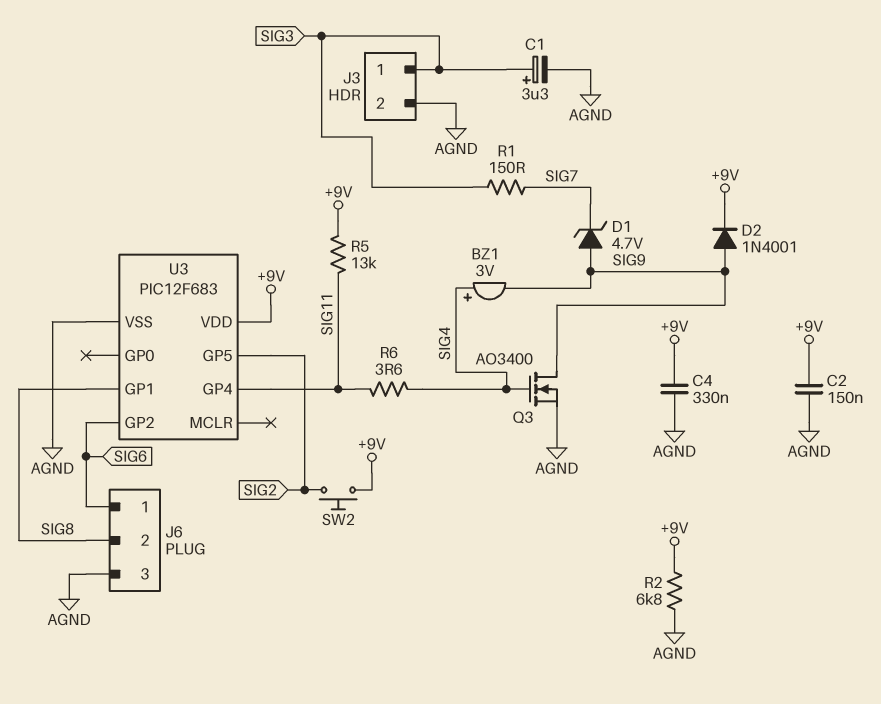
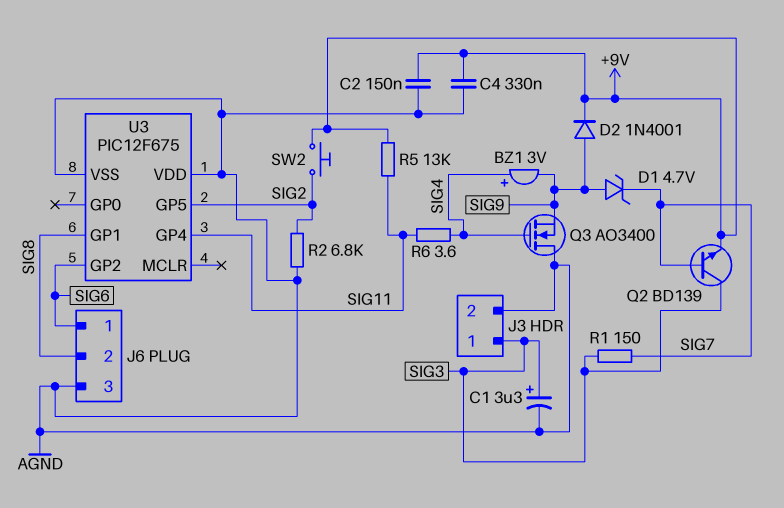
Q2: none -> NPN BD139 (B SIG7, C SIG3, E +9V)
Q3: NMOS AO3400 (G SIG4, D SIG9, S AGND) -> NMOS AO3400 (G SIG4, D AGND, S SIG9)
R2: 6.8k (+9V, AGND) -> 6.8k (AGND, SIG2)
U3: PIC12F683 -> PIC12F675
U3 pin VDD: +9V -> AGND

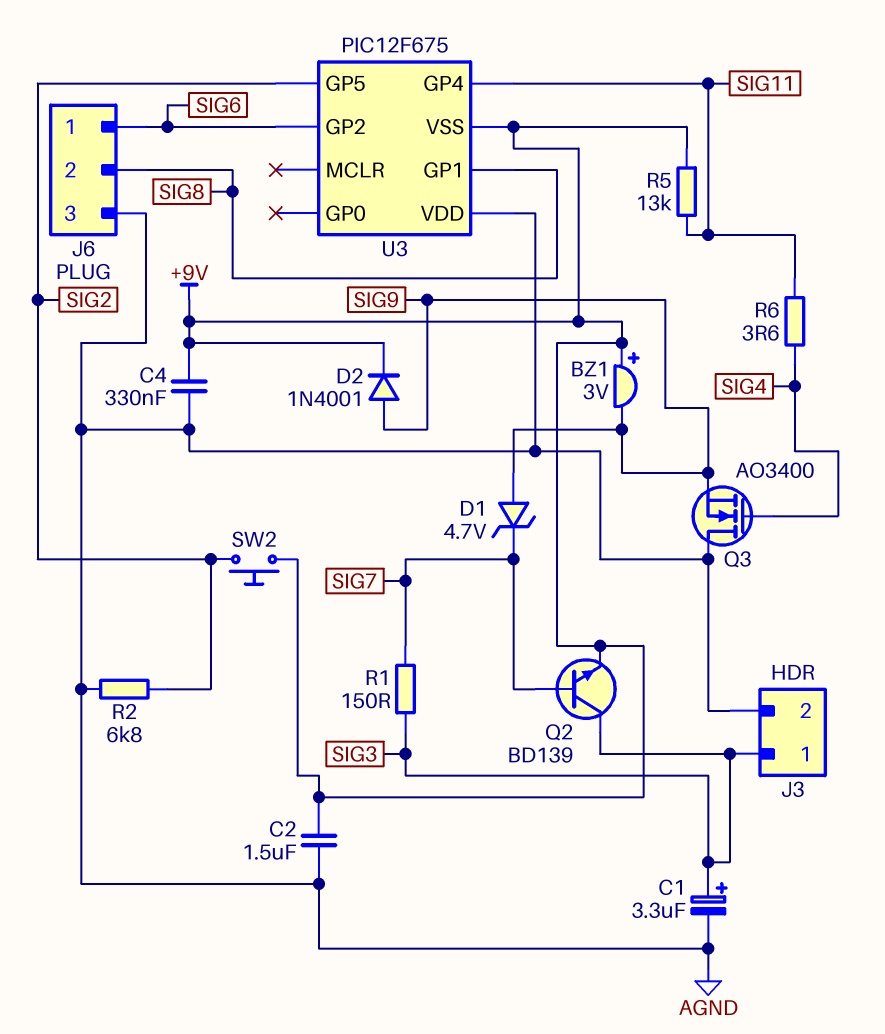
BZ1: buzzer 3V (plus SIG4, minus SIG9) -> buzzer 3V (plus +9V, minus SIG9)
C2: 150nF (+9V, AGND) -> 1.5uF (+9V, AGND)
U3 pin VSS: AGND -> +9V

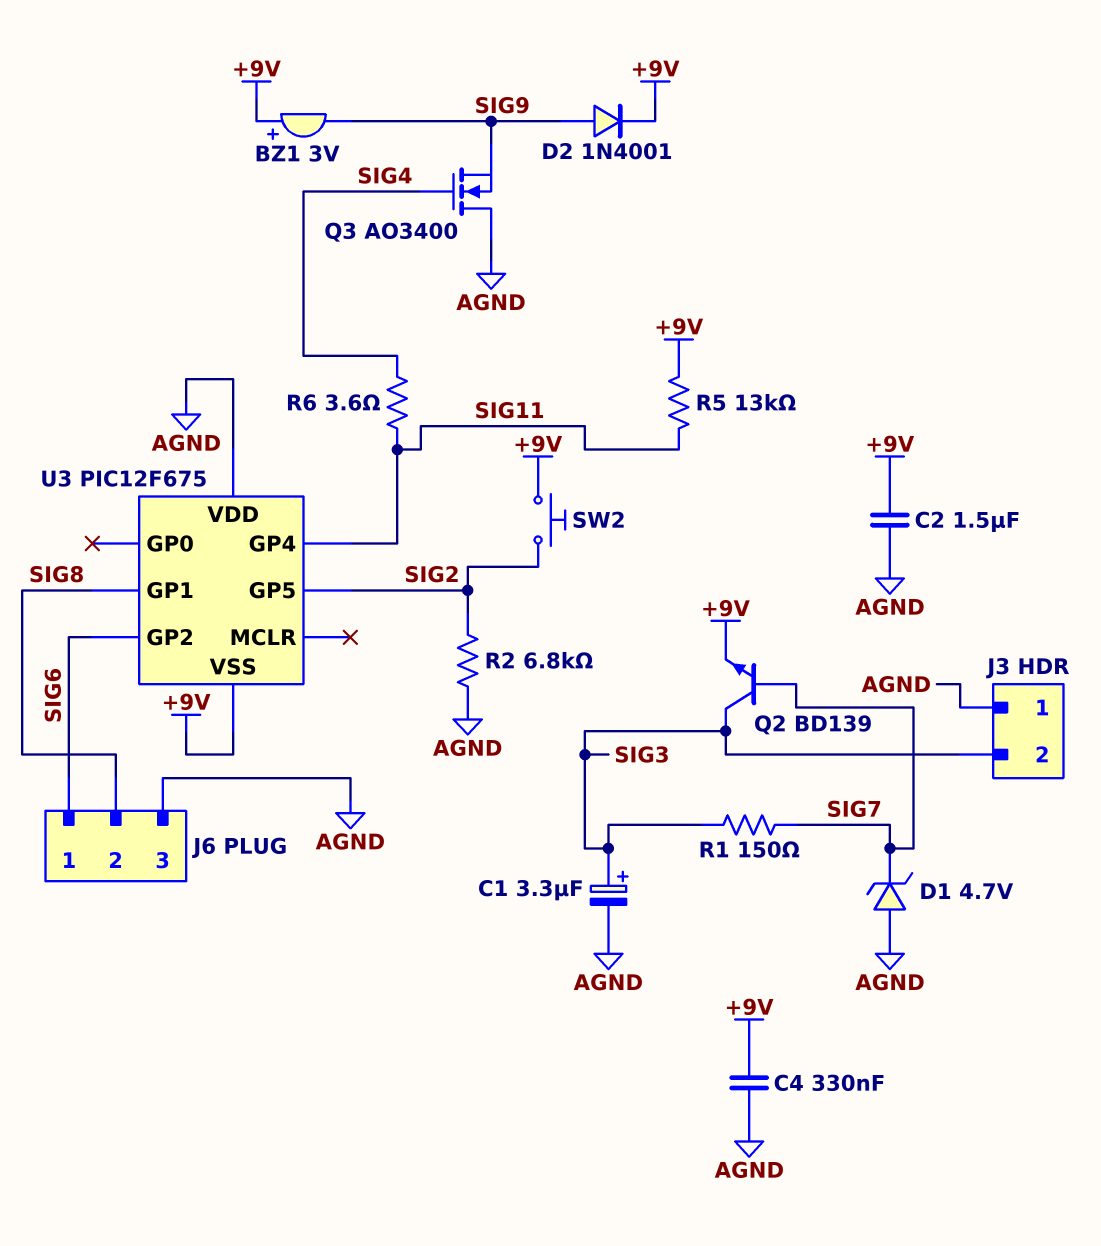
D1: zener 4.7V (A SIG9, K SIG7) -> zener 4.7V (A AGND, K SIG7)
J3 pin 1: SIG3 -> AGND
J3 pin 2: AGND -> SIG3

